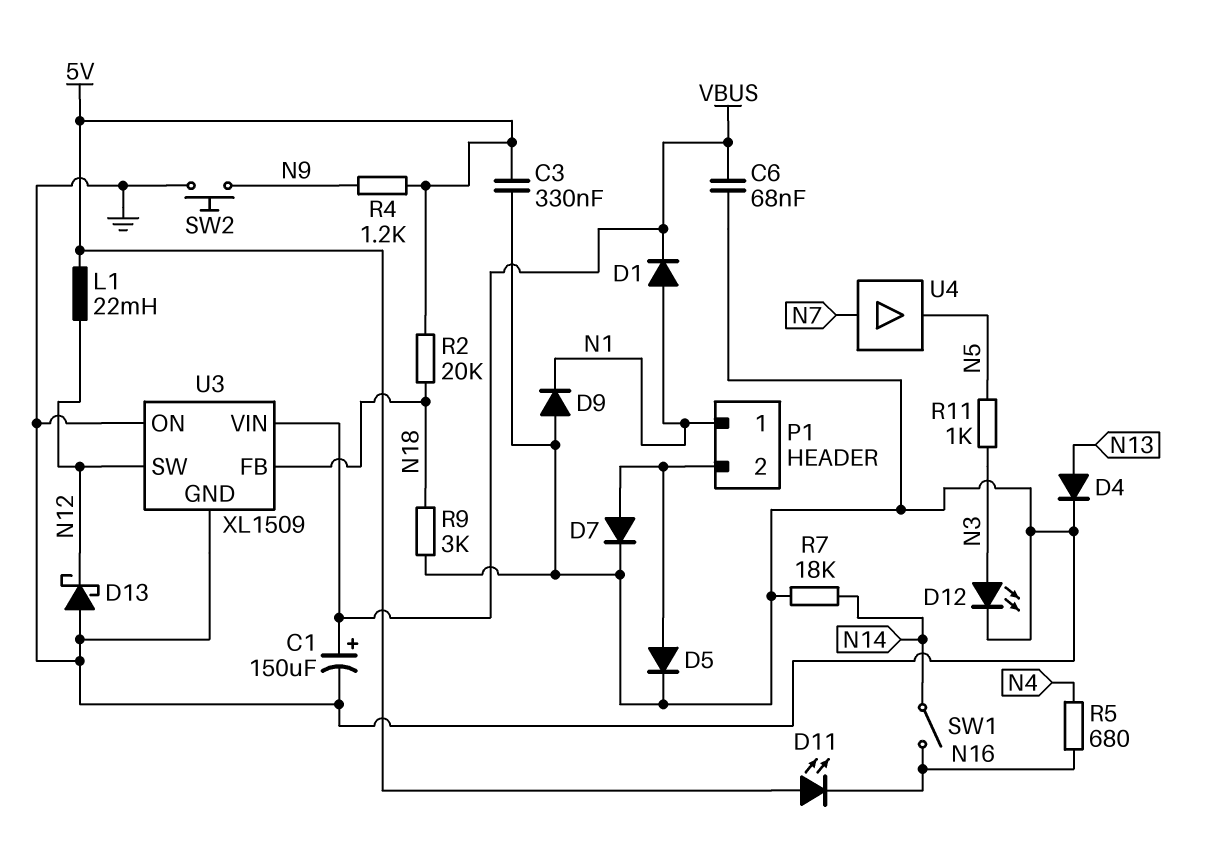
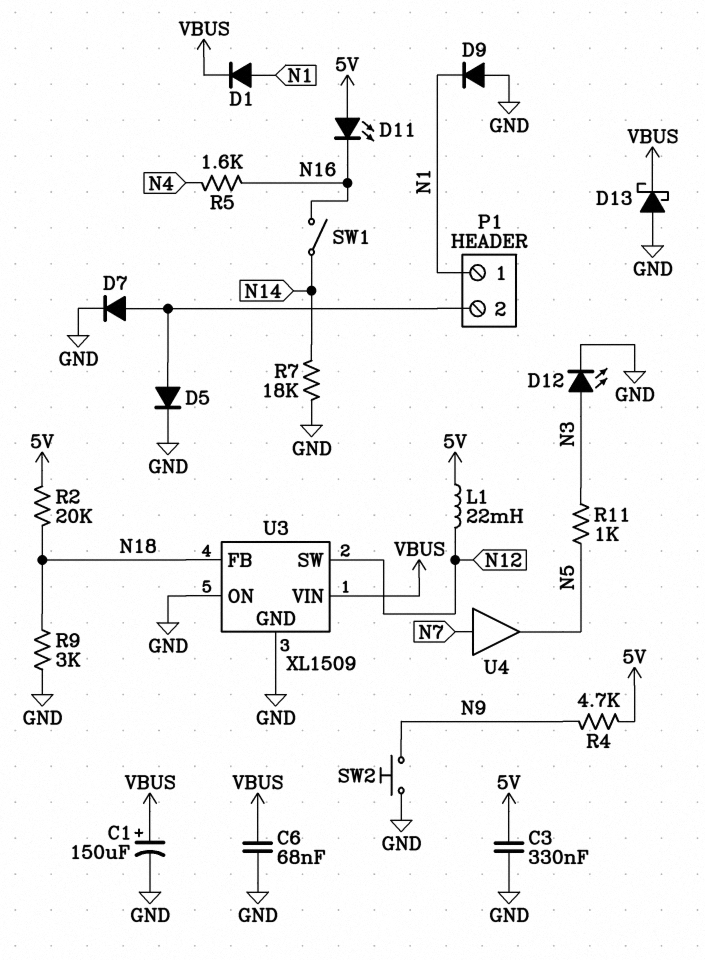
D4: diode (A N13, K GND) -> none
D13: schottky (A GND, K N12) -> schottky (A GND, K VBUS)
R4: 1.2k (5V, N9) -> 4.7k (5V, N9)
R5: 680 (N4, N16) -> 1.6k (N4, N16)

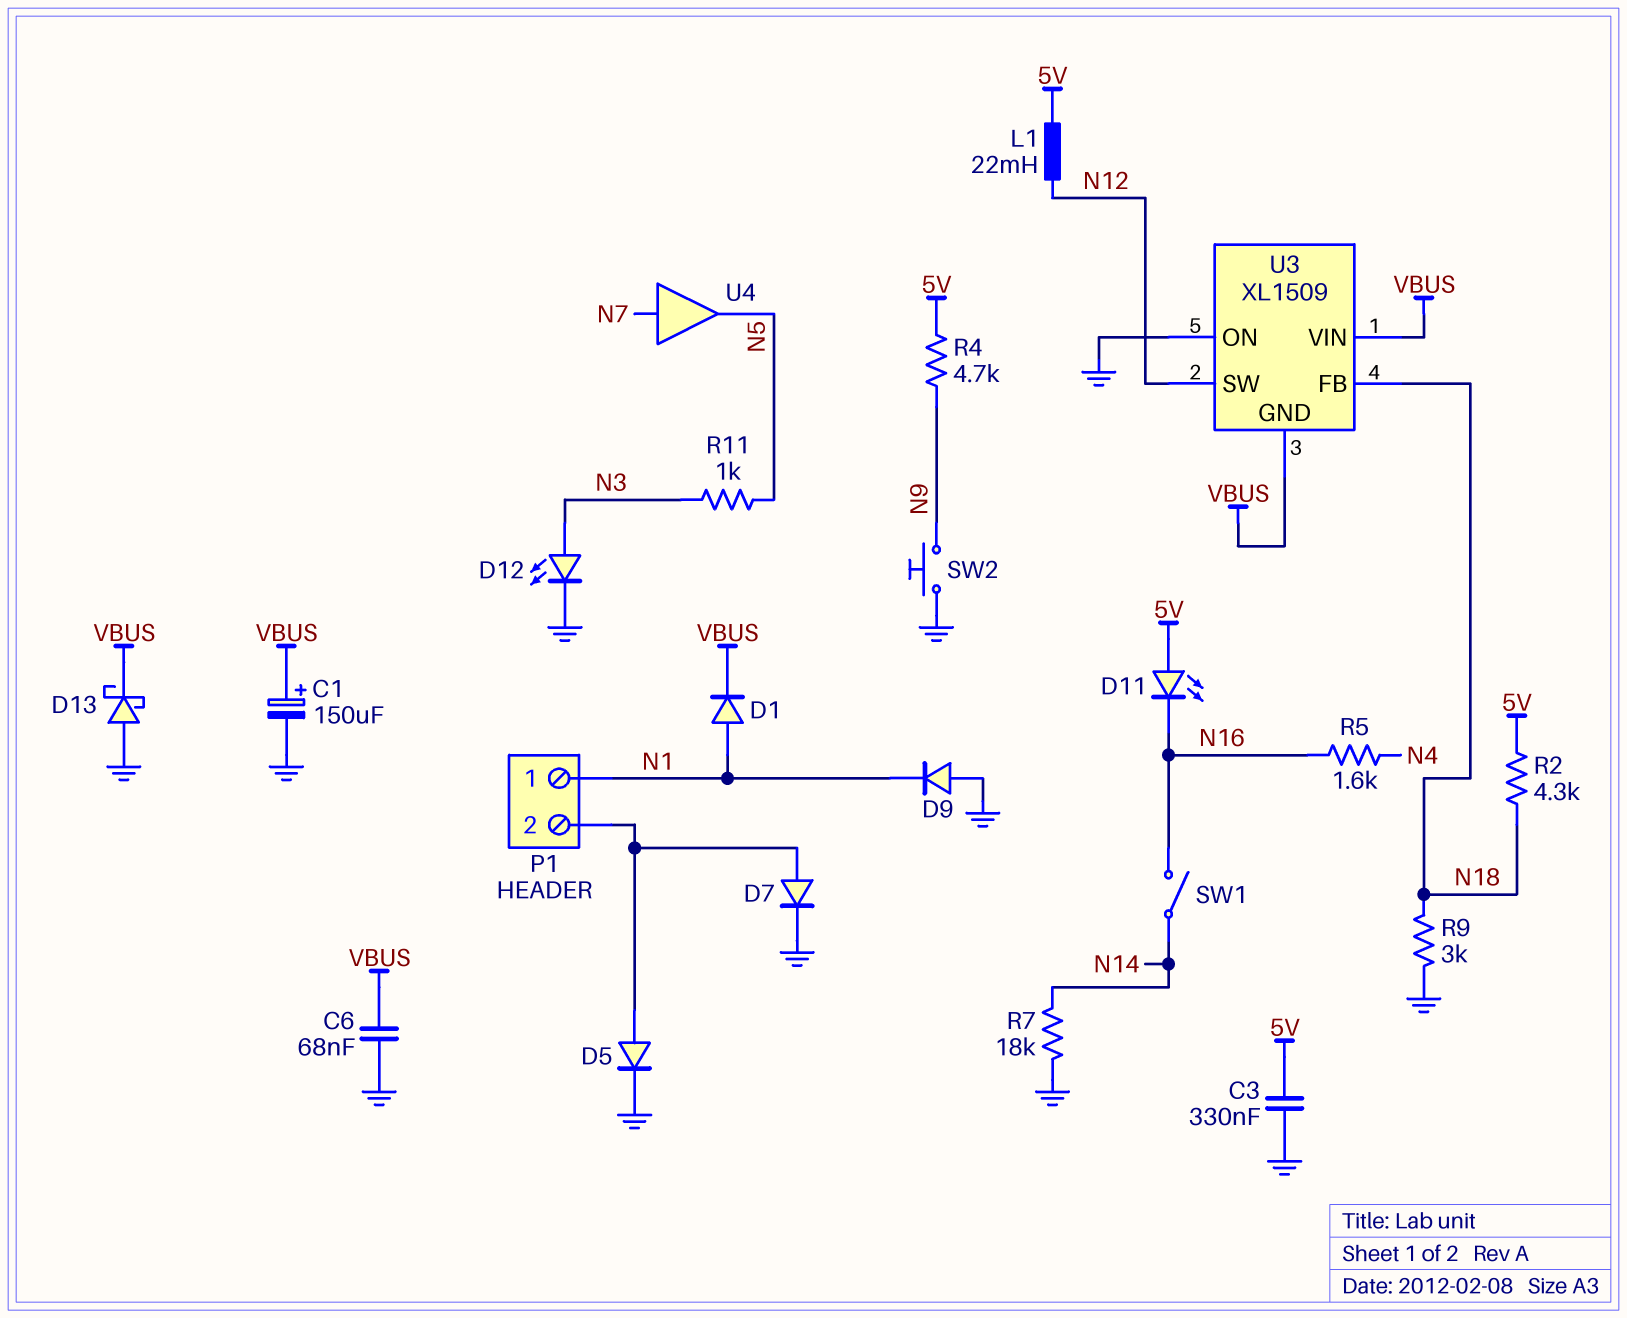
R2: 20k (5V, N18) -> 4.3k (5V, N18)
U3 pin GND: GND -> VBUS

